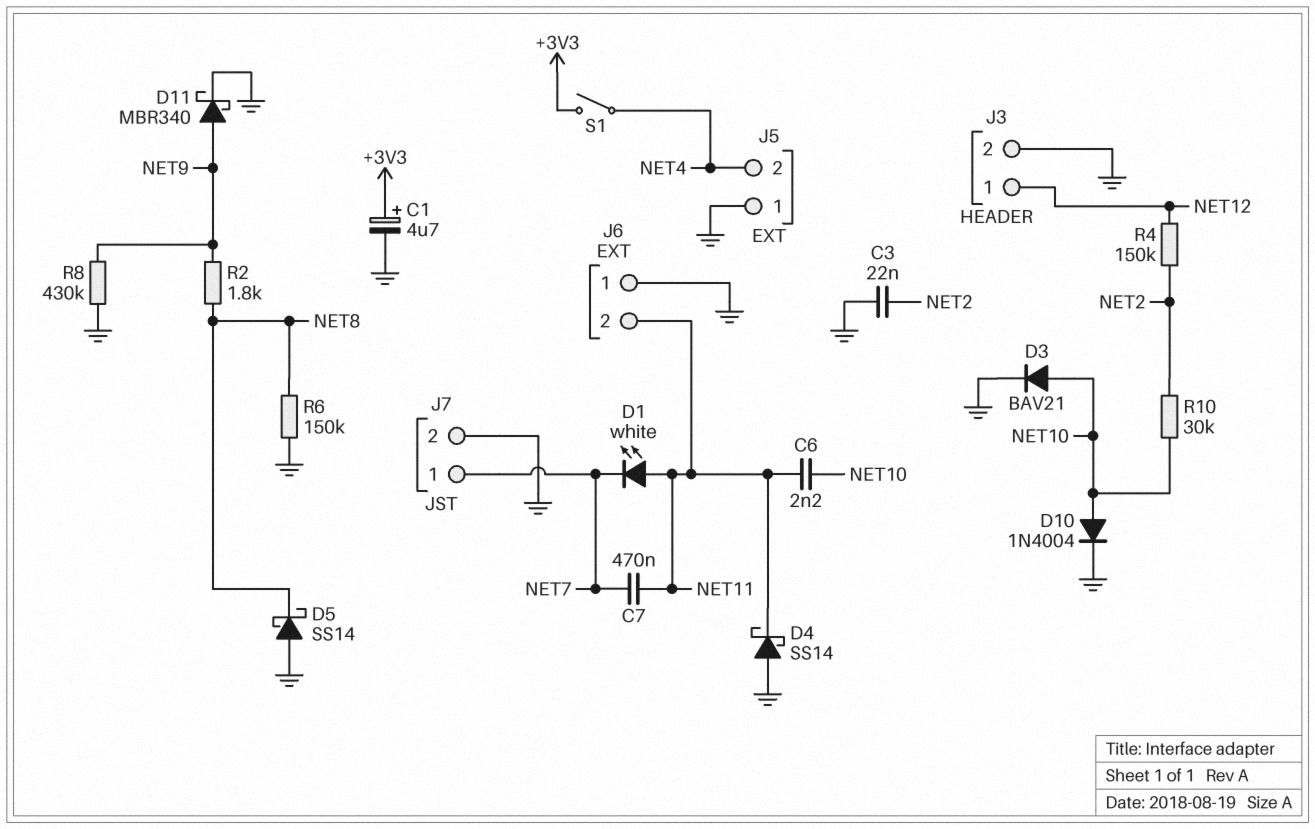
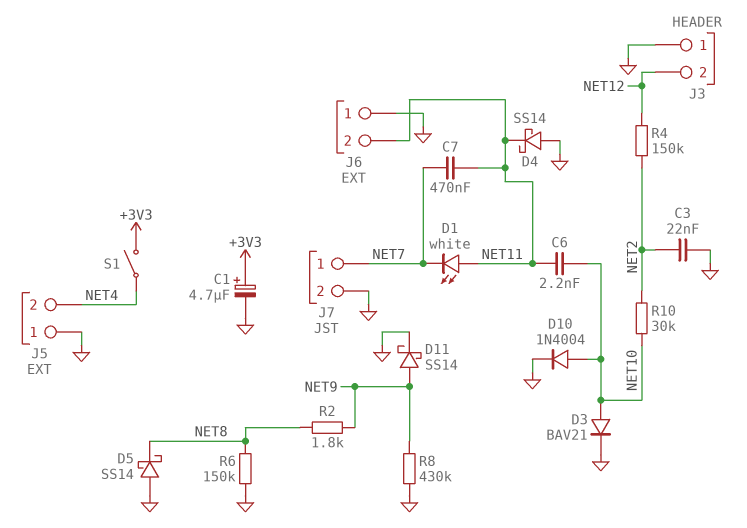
D11: schottky MBR340 (A NET9, K GND) -> schottky SS14 (A NET9, K GND)
J3 pin 1: NET12 -> GND
J3 pin 2: GND -> NET12

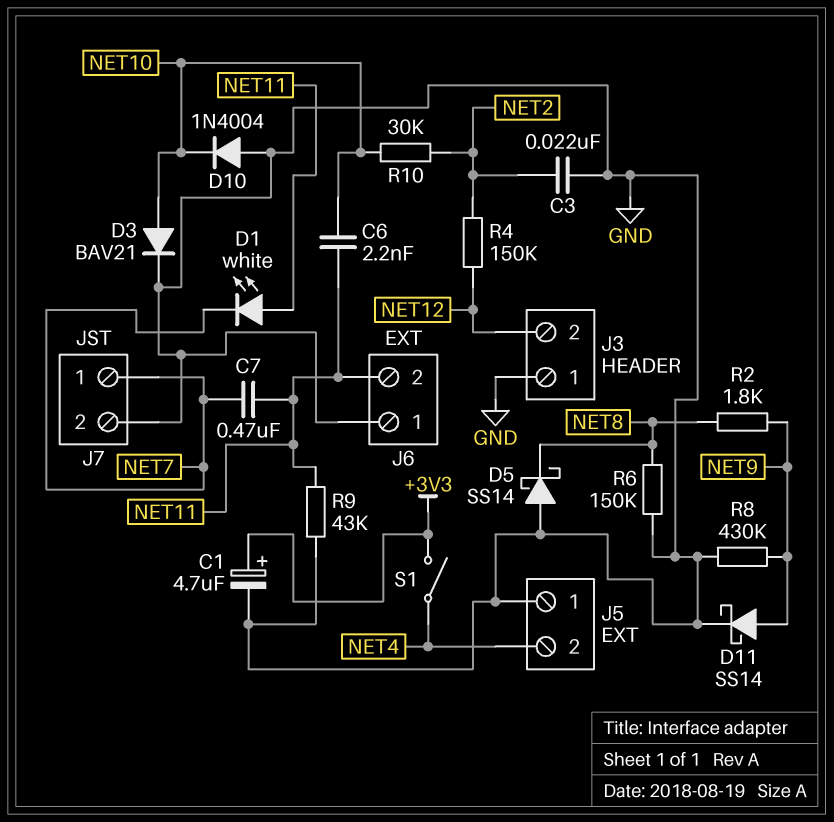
D4: schottky SS14 (A GND, K NET11) -> none
D10: diode 1N4004 (A NET10, K GND) -> diode 1N4004 (A GND, K NET10)
R9: none -> 43k (GND, NET11)

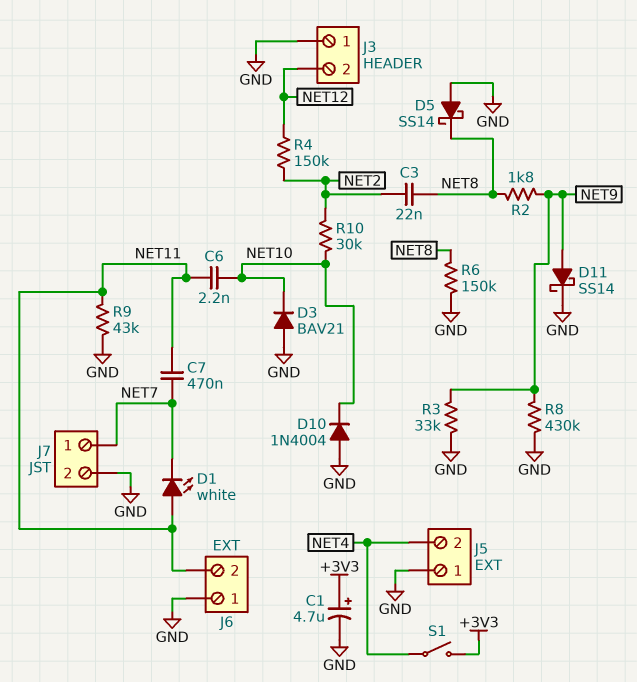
C3: 22nF (GND, NET2) -> 22nF (NET2, NET8)
D3: diode BAV21 (A NET10, K GND) -> diode BAV21 (A GND, K NET10)
R3: none -> 33k (GND, NET9)

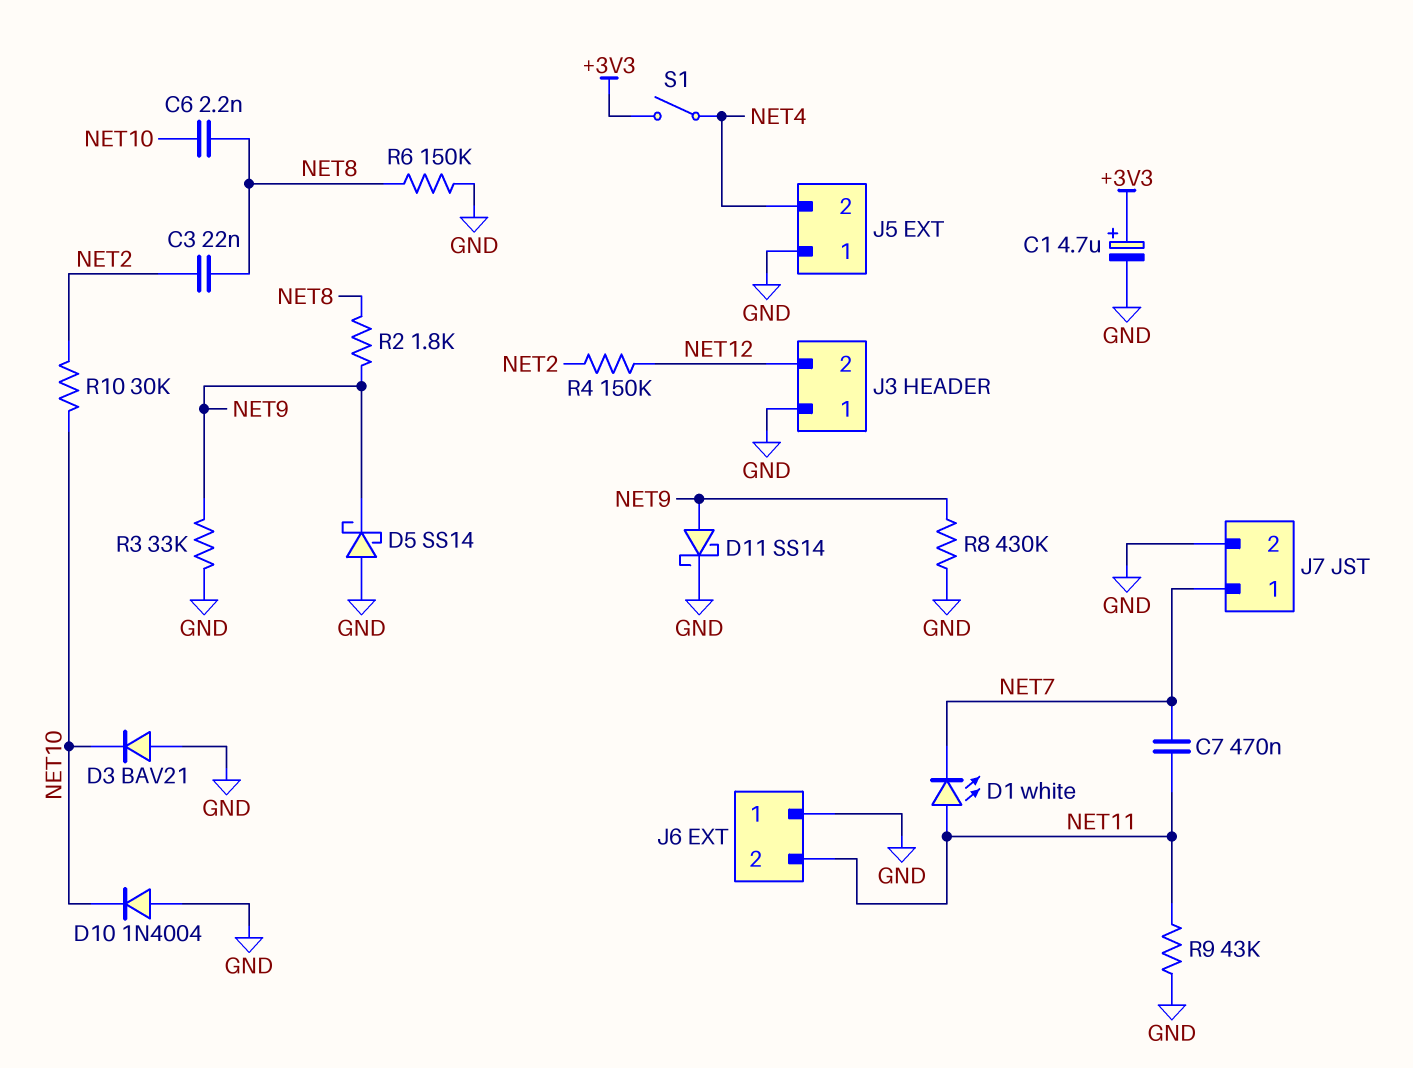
C6: 2.2nF (NET10, NET11) -> 2.2nF (NET8, NET10)
D5: schottky SS14 (A GND, K NET8) -> schottky SS14 (A GND, K NET9)

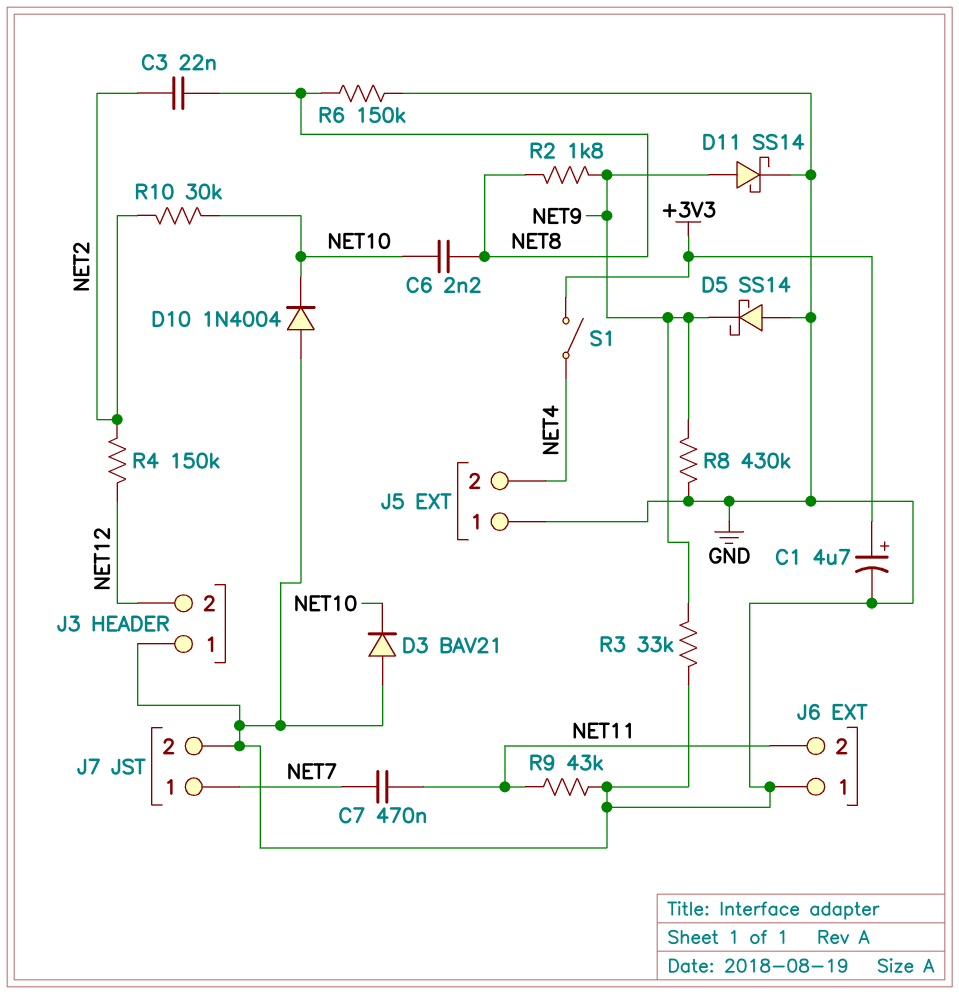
D1: LED white (A NET11, K NET7) -> none

